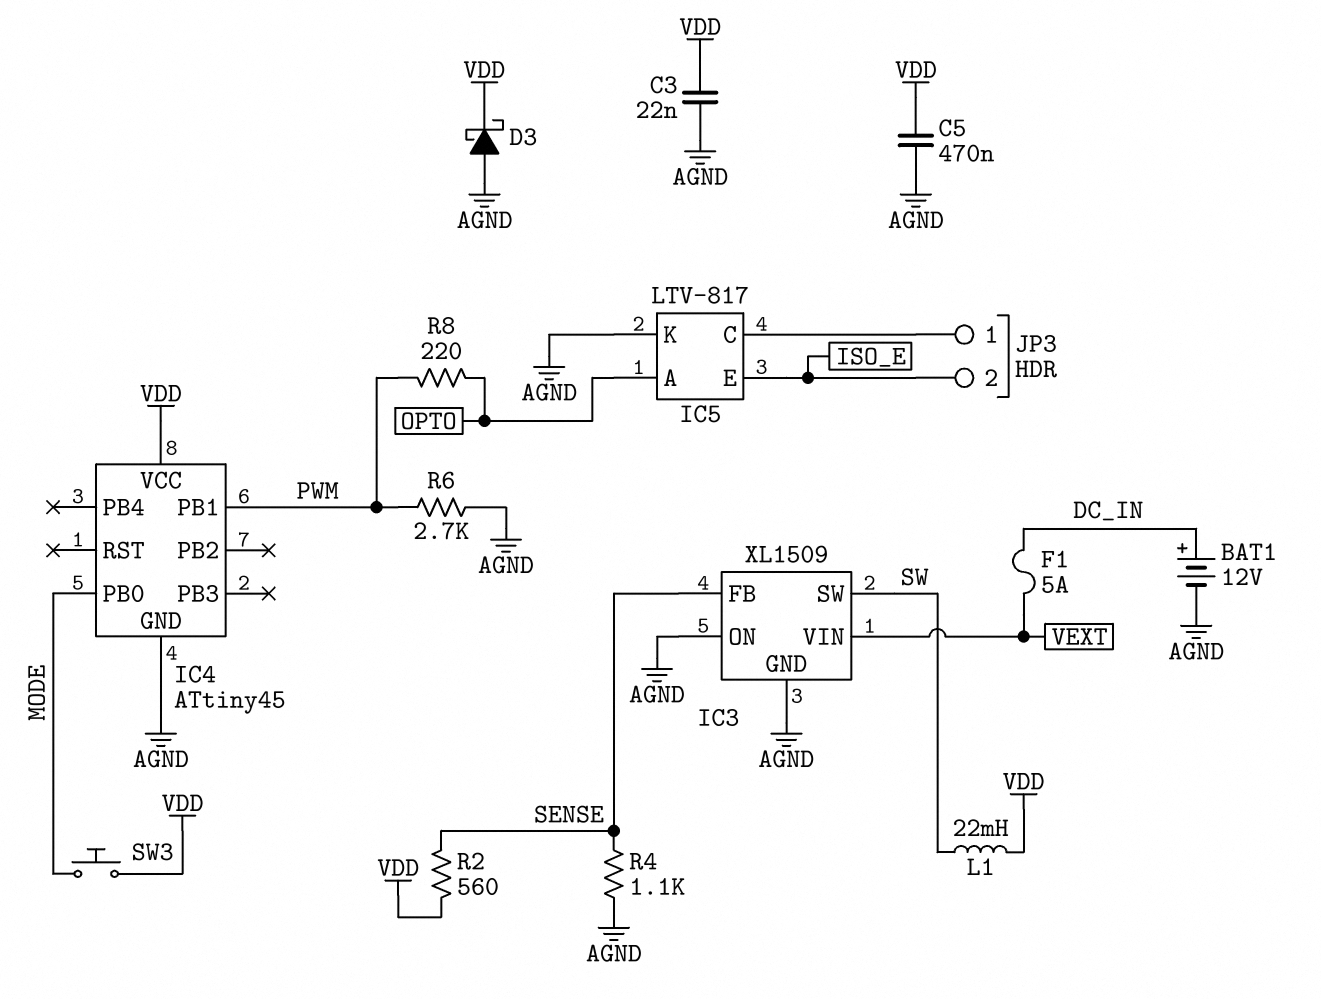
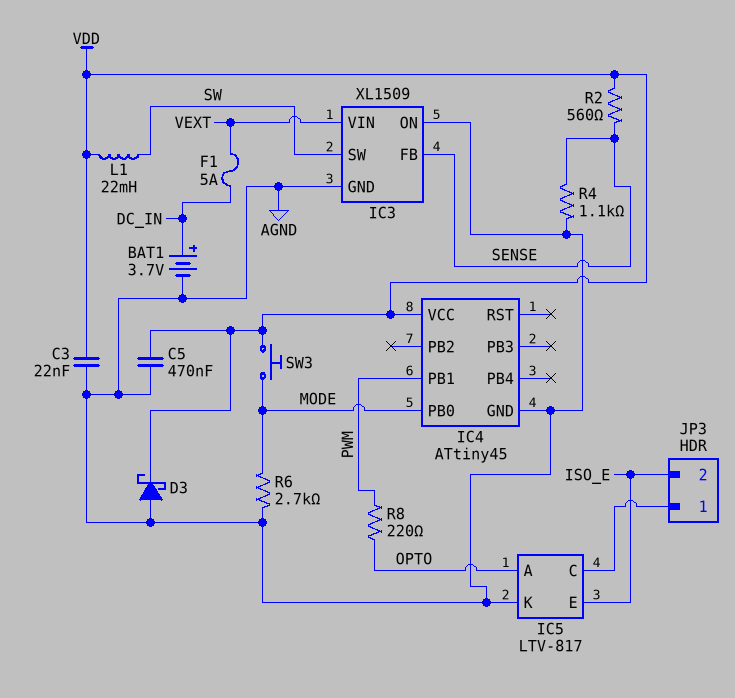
BAT1: 12V (plus DC_IN, minus AGND) -> 3.7V (plus DC_IN, minus AGND)
R6: 2.7k (AGND, PWM) -> 2.7k (AGND, MODE)

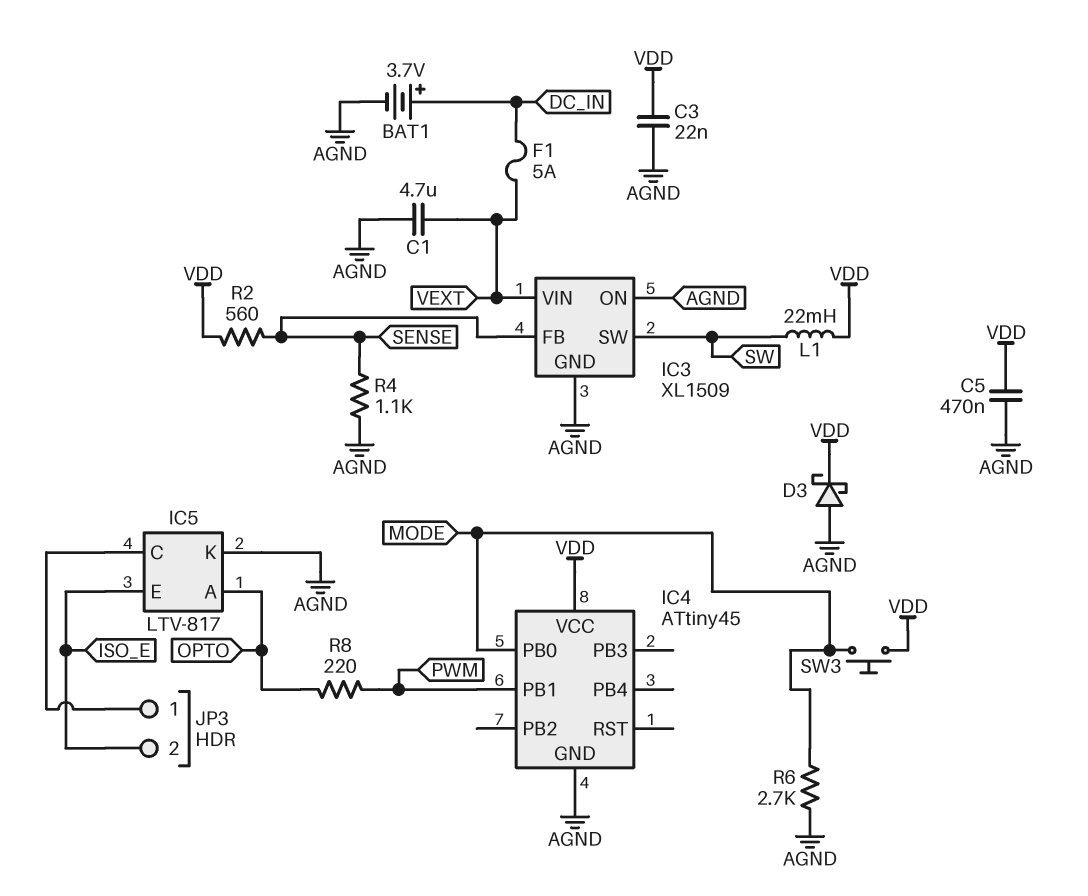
C1: none -> 4.7uF (AGND, VEXT)

